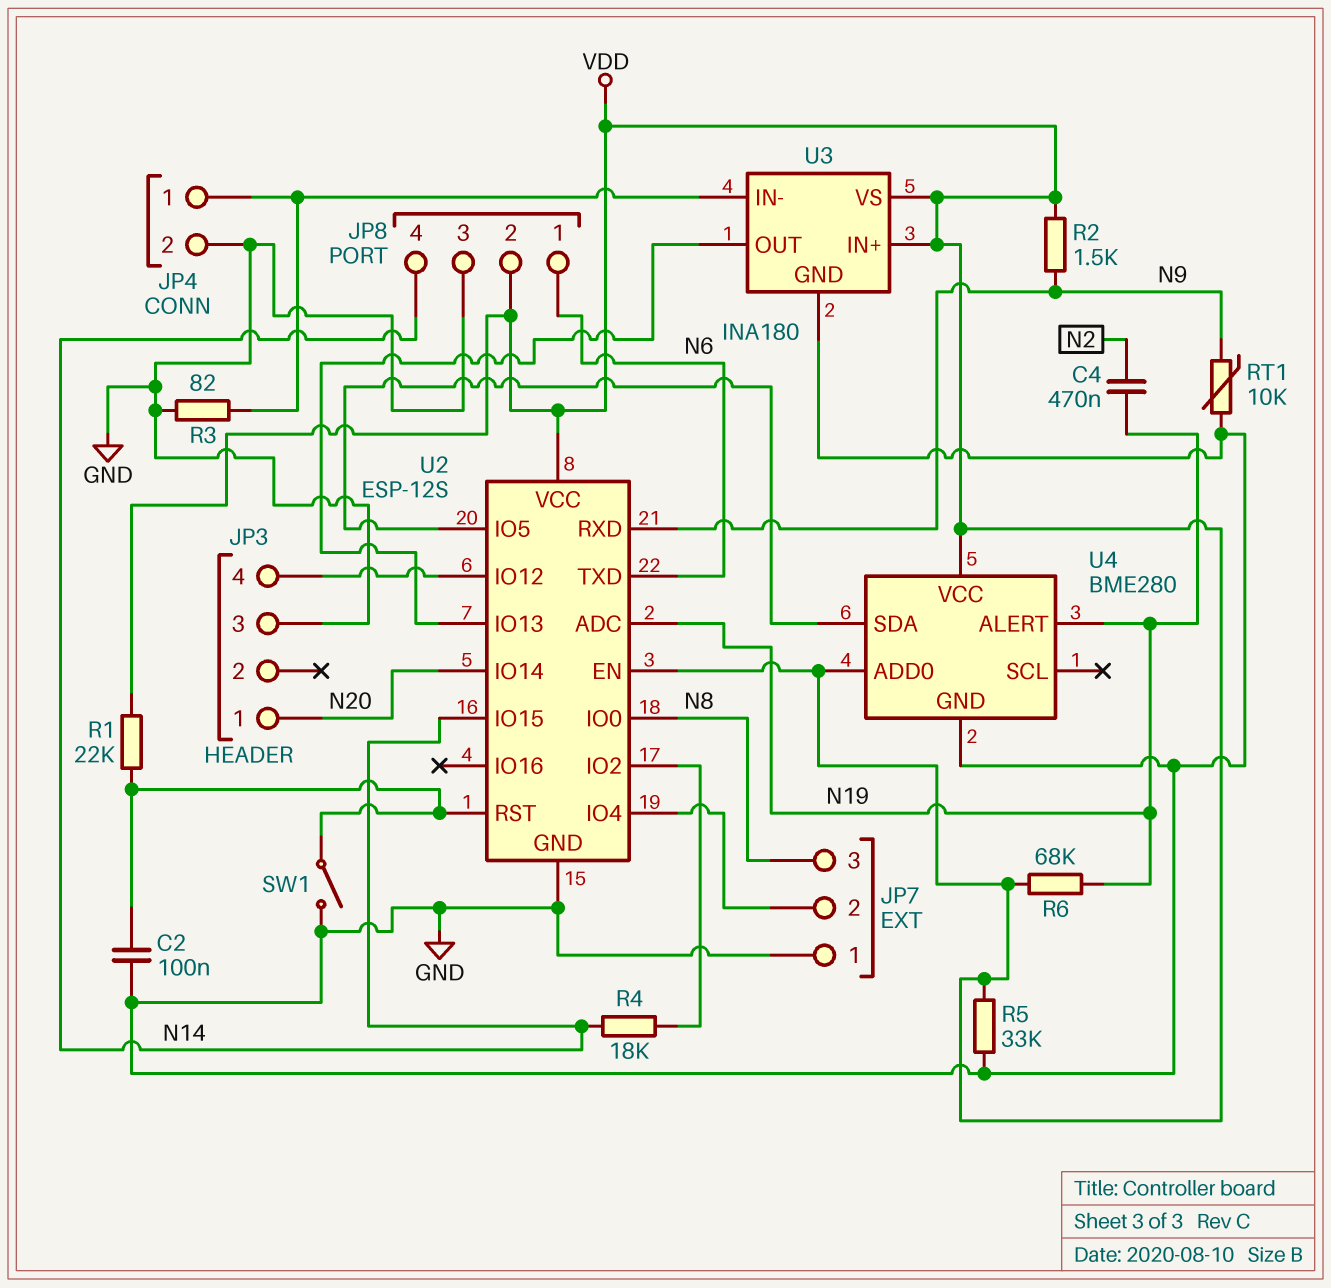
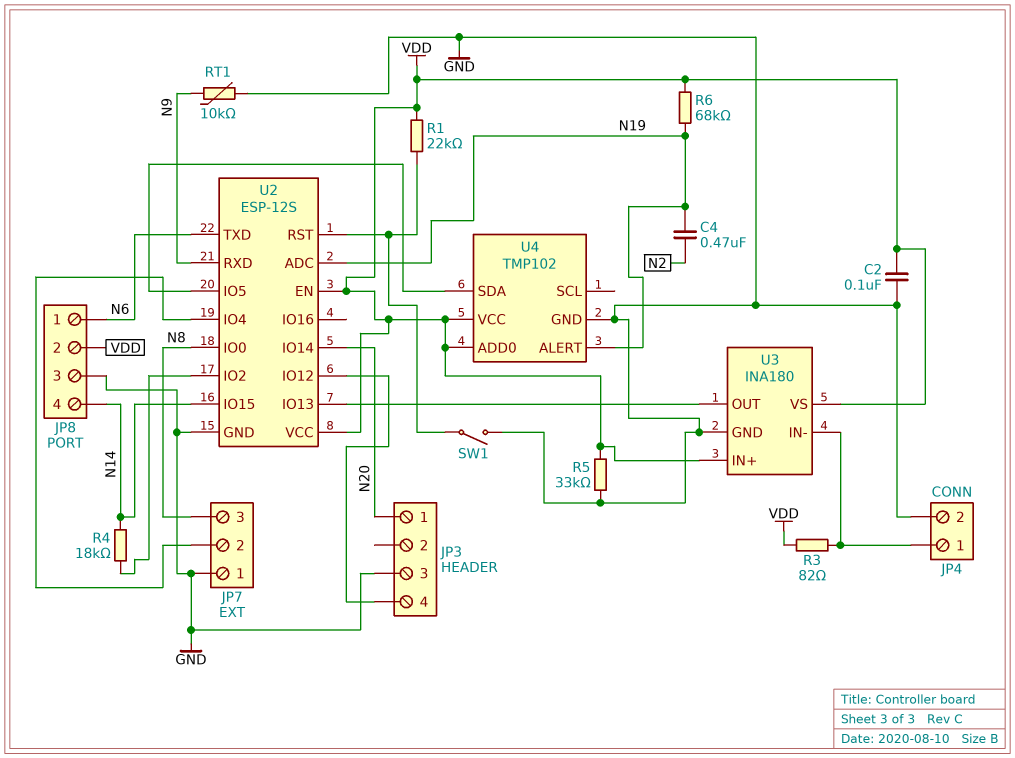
C2: 100nF (GND, U2/RST) -> 100nF (GND, VDD)
R2: 1.5k (N9, VDD) -> none
R3: 82 (GND, JP4/1) -> 82 (JP4/1, VDD)
U4: BME280 -> TMP102

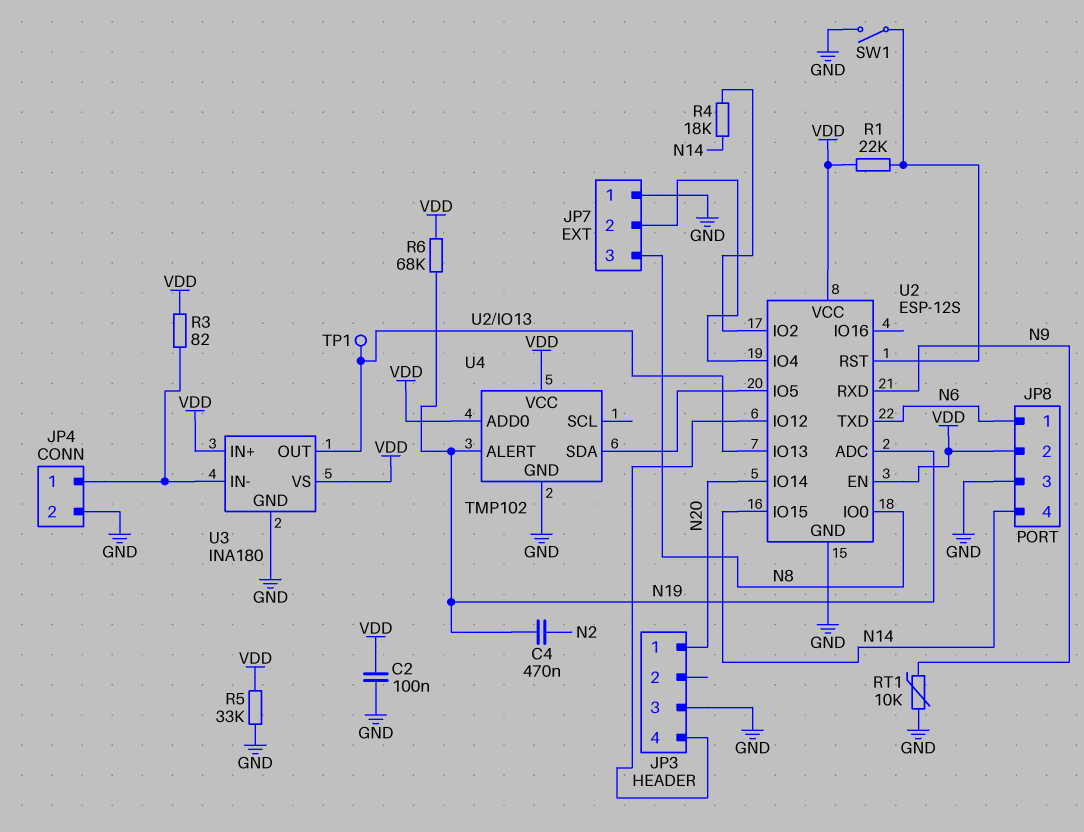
TP1: none -> test point (U2/IO13)

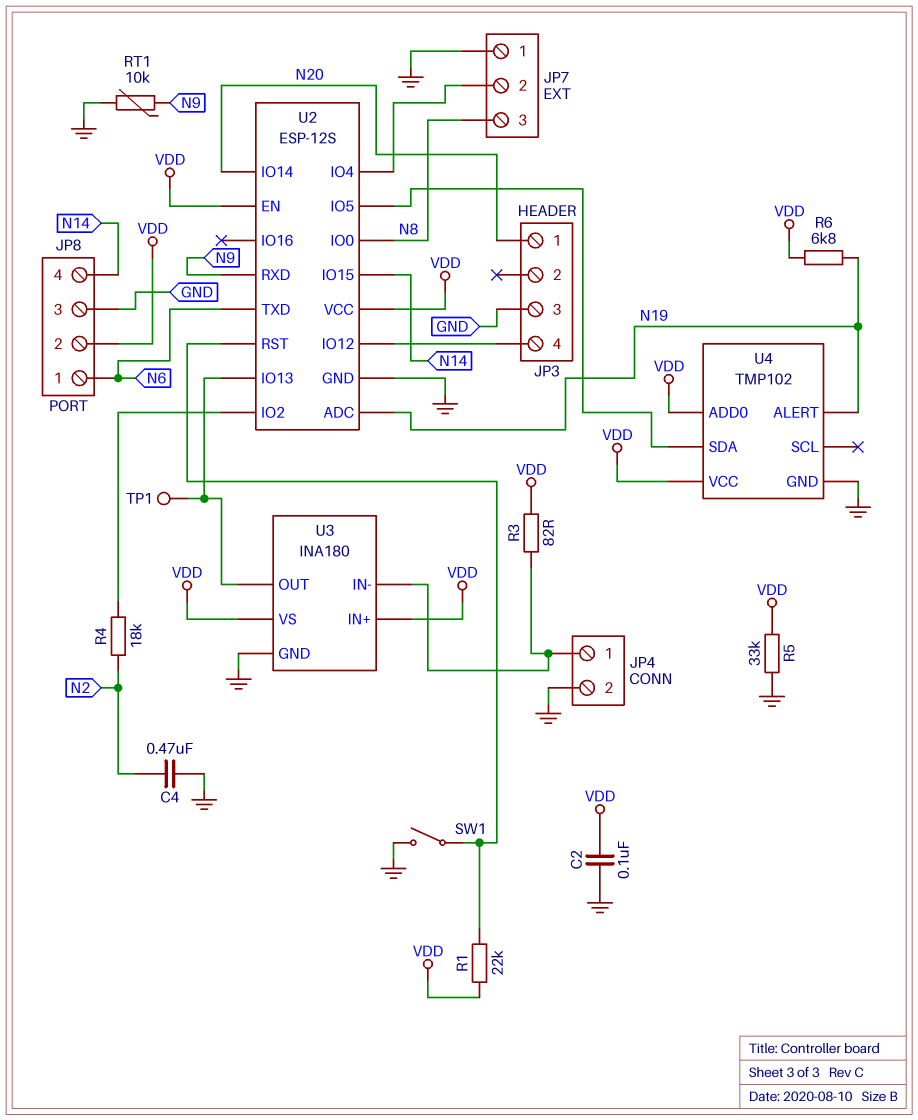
C4: 470nF (N2, N19) -> 470nF (GND, N2)
R4: 18k (N14, U2/IO2) -> 18k (N2, U2/IO2)
R6: 68k (N19, VDD) -> 6.8k (N19, VDD)

